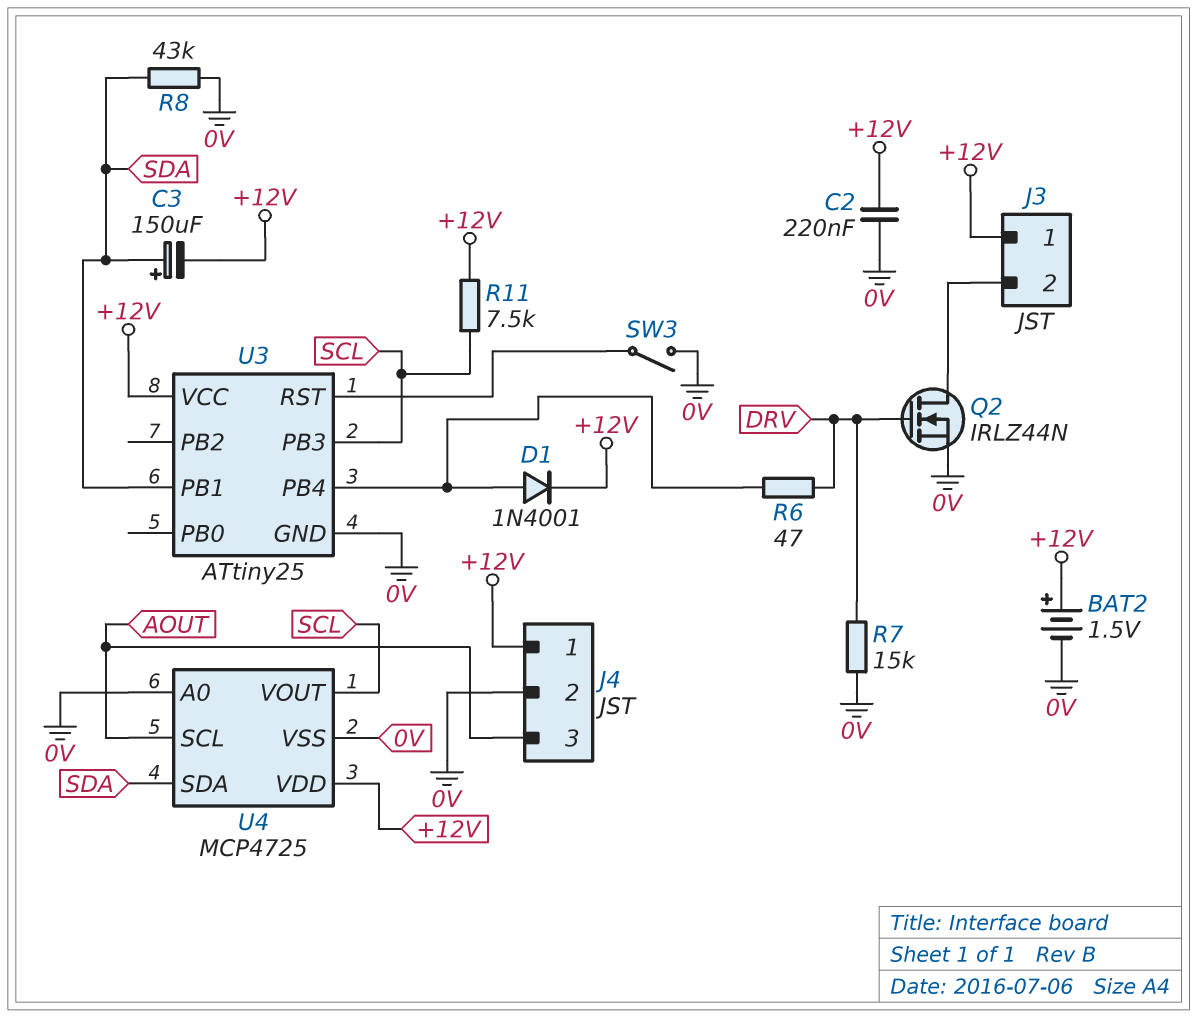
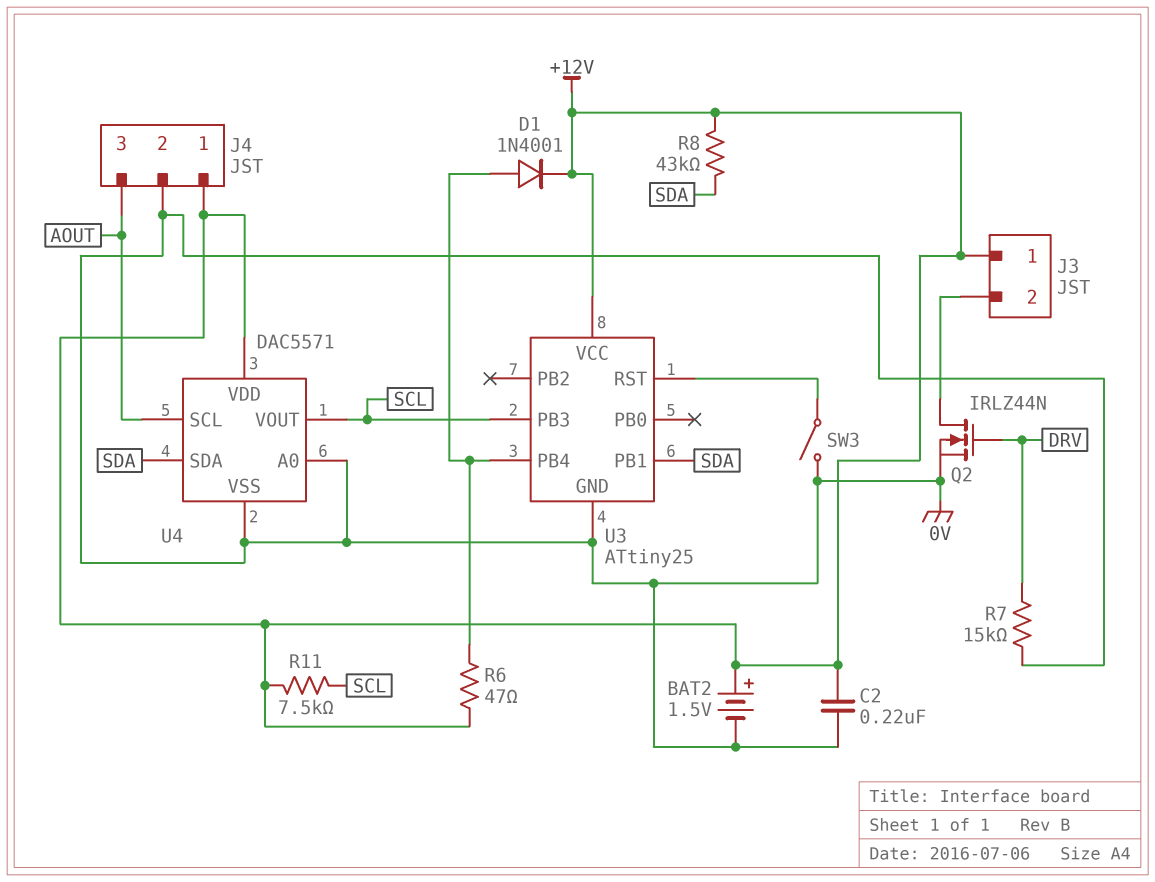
C3: 150uF (plus SDA, minus +12V) -> none
R6: 47 (DRV, U3/PB4) -> 47 (+12V, U3/PB4)
R8: 43k (0V, SDA) -> 43k (+12V, SDA)
U4: MCP4725 -> DAC5571

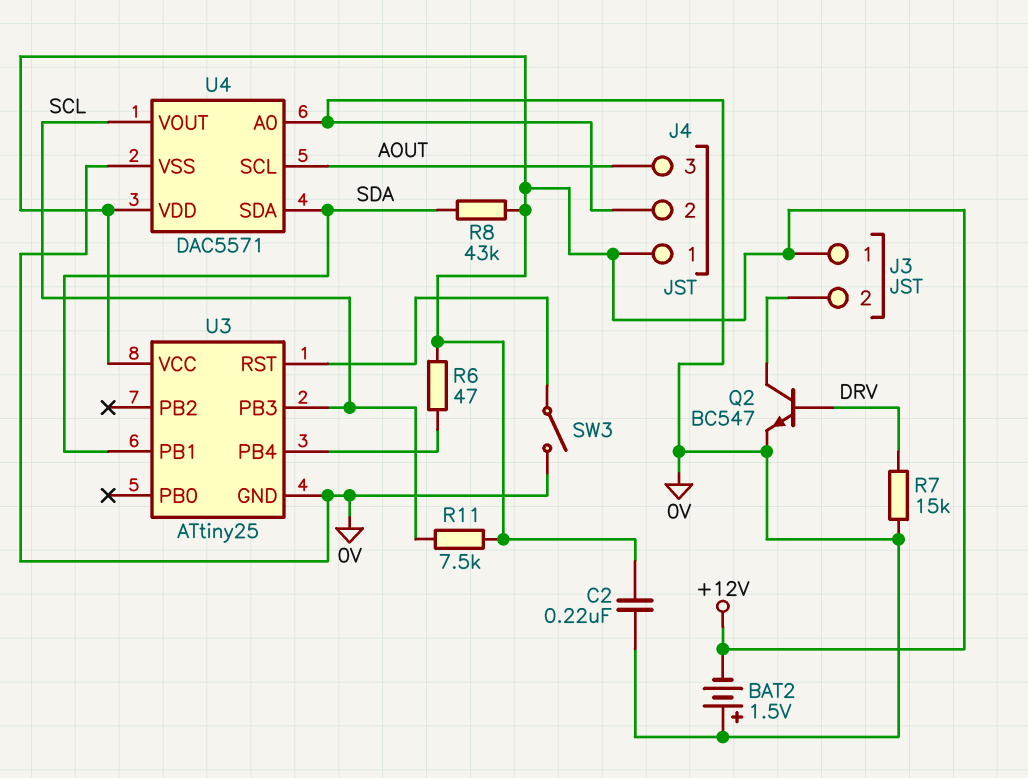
BAT2: 1.5V (plus +12V, minus 0V) -> 1.5V (plus 0V, minus +12V)
D1: diode 1N4001 (A U3/PB4, K +12V) -> none
Q2: NMOS IRLZ44N (G DRV, D J3/2, S 0V) -> NPN BC547 (B DRV, C J3/2, E 0V)

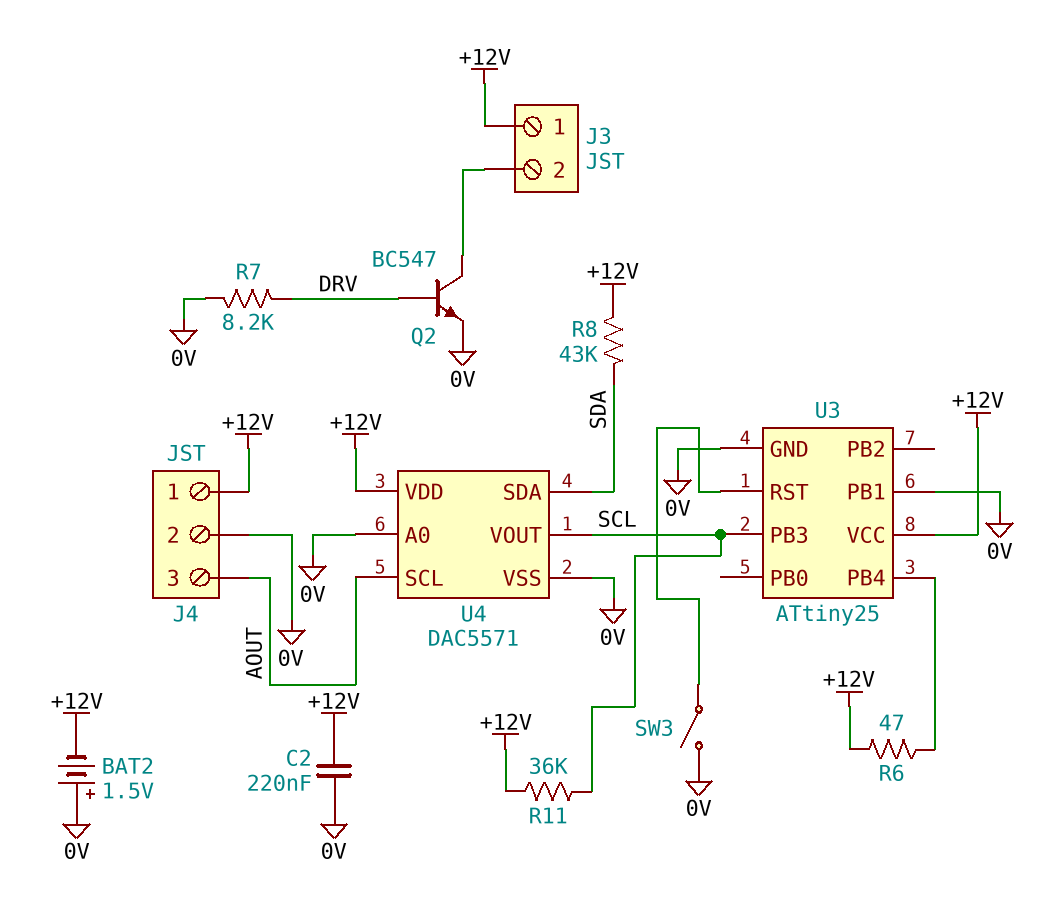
R7: 15k (0V, DRV) -> 8.2k (0V, DRV)
R11: 7.5k (+12V, SCL) -> 36k (+12V, SCL)
U3 pin PB1: SDA -> 0V

